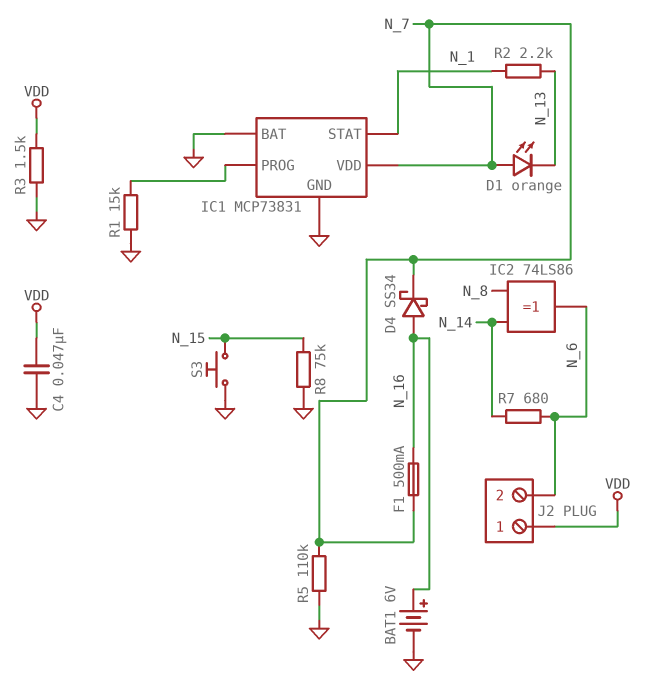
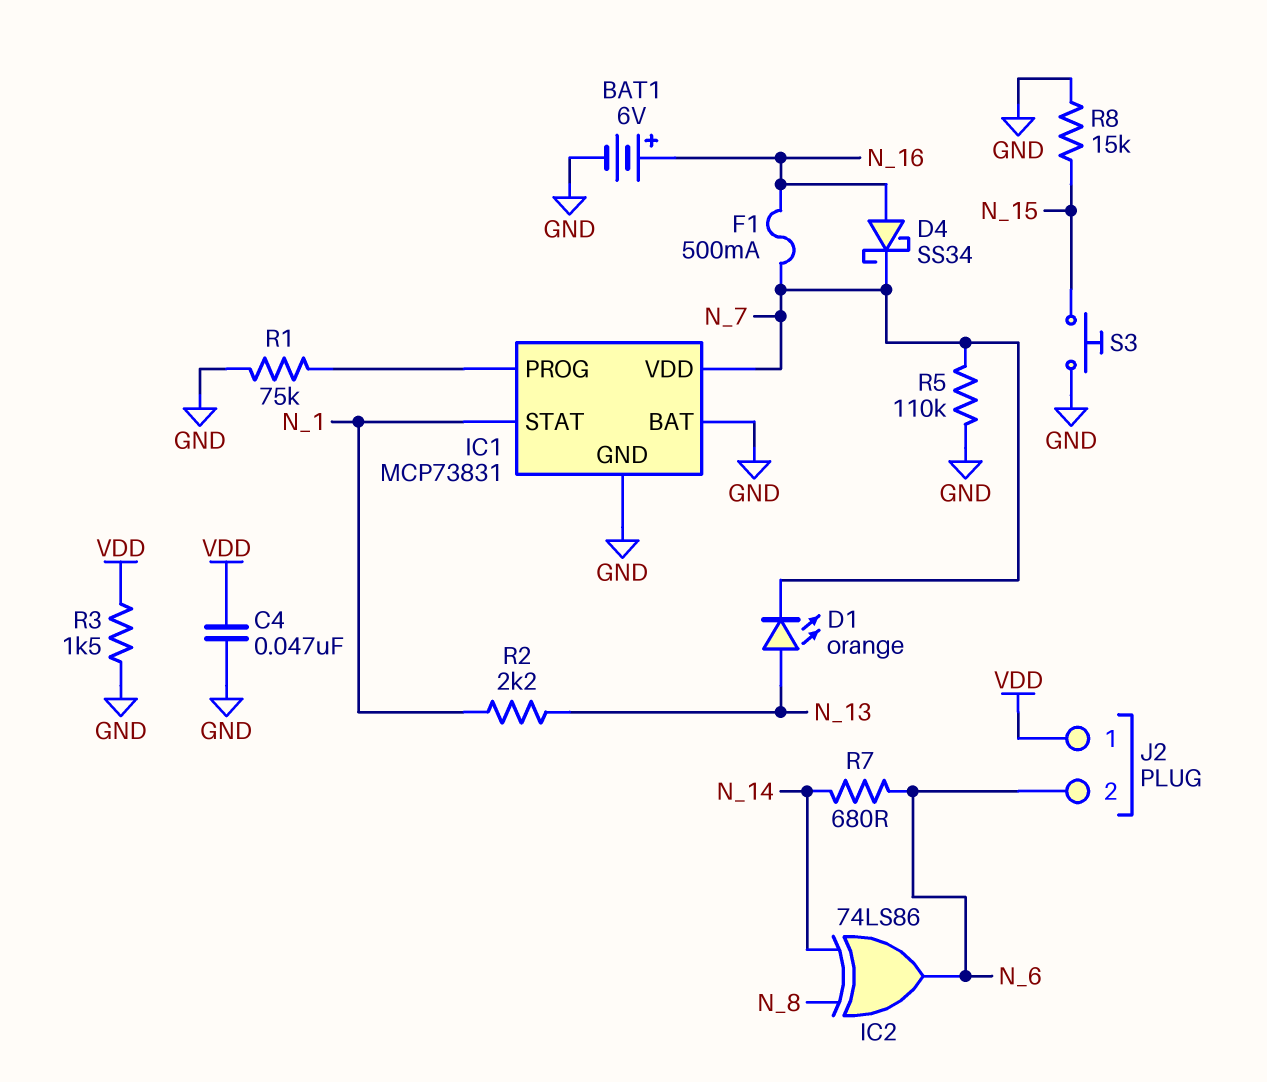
D1: LED orange (A N_7, K N_13) -> LED orange (A N_13, K N_7)
R1: 15k (GND, IC1/PROG) -> 75k (GND, IC1/PROG)
R8: 75k (GND, N_15) -> 15k (GND, N_15)

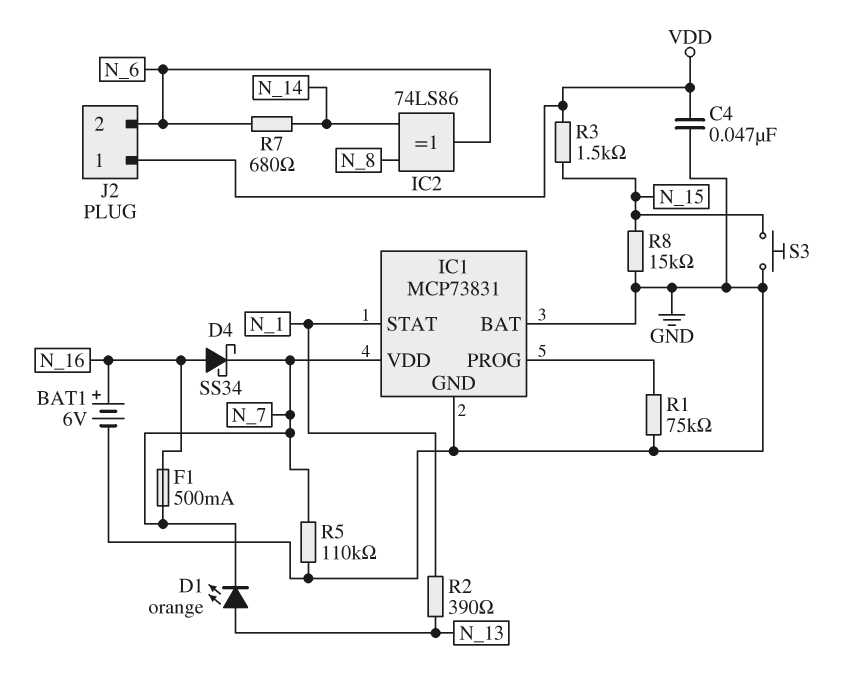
R2: 2.2k (N_1, N_13) -> 390 (N_1, N_13)
R3: 1.5k (GND, VDD) -> 1.5k (N_15, VDD)

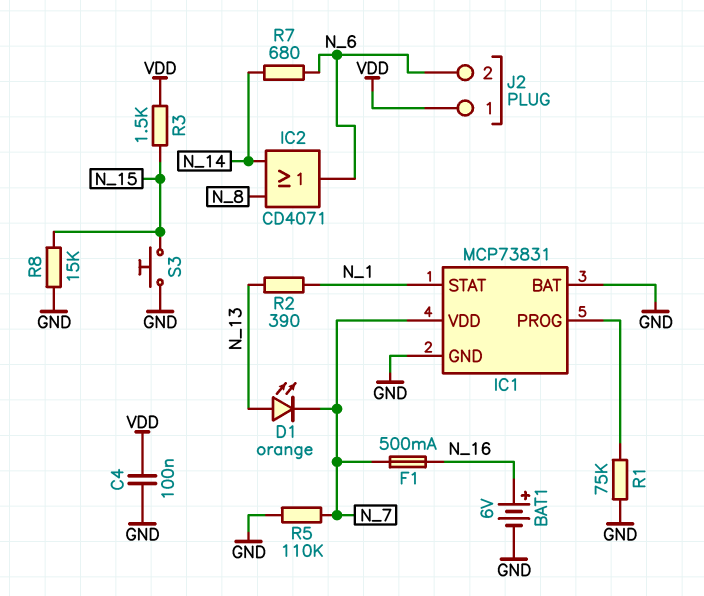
C4: 47nF (GND, VDD) -> 100nF (GND, VDD)
D4: schottky SS34 (A N_16, K N_7) -> none
IC2: XOR 74LS86 (in N_8, in N_14, out N_6) -> OR CD4071 (in N_8, in N_14, out N_6)

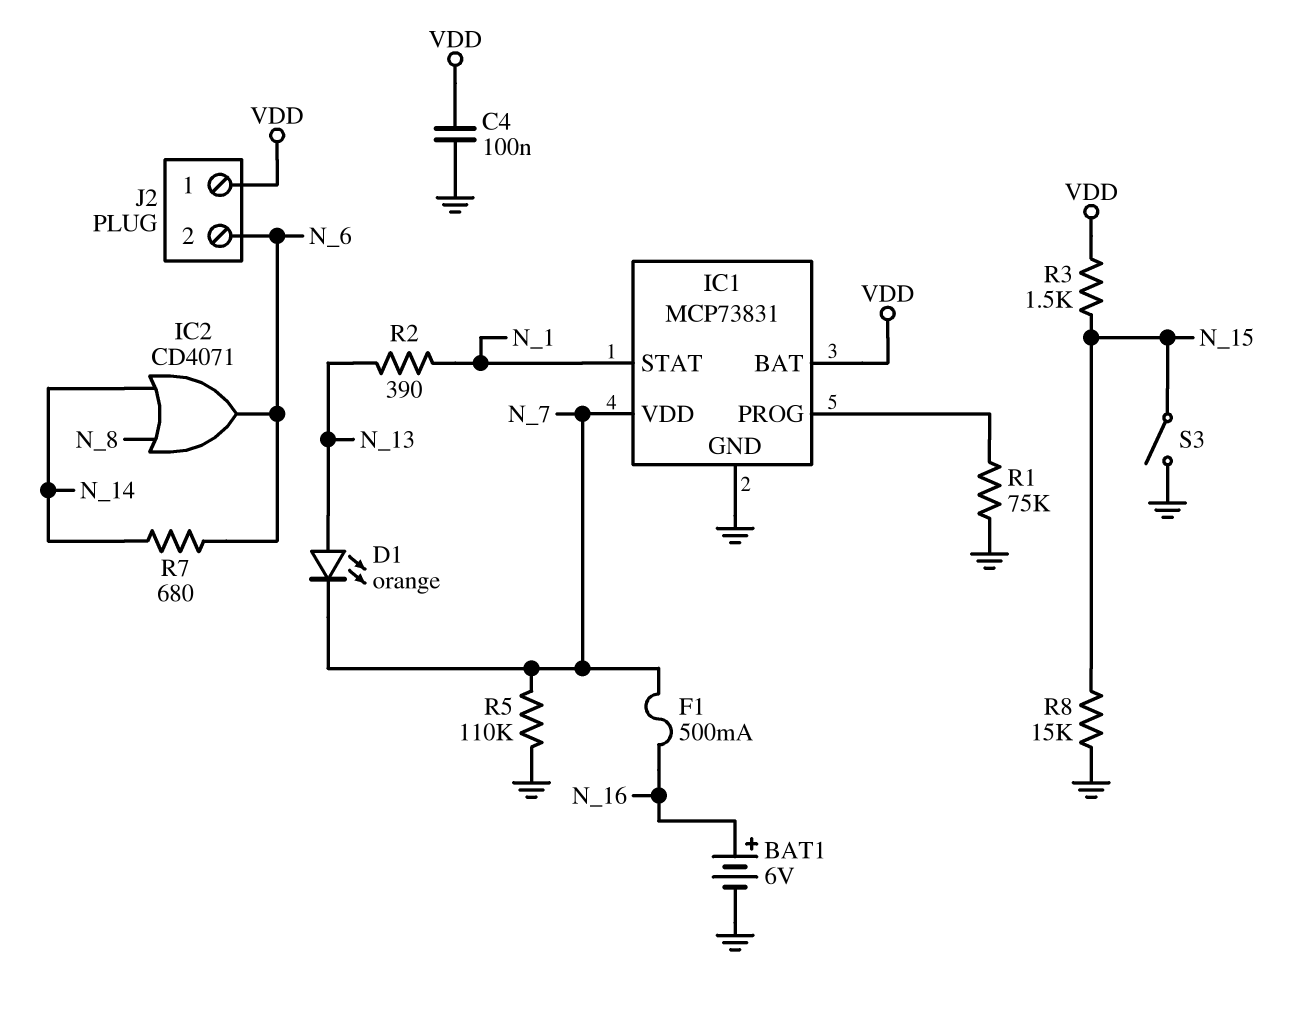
IC1 pin BAT: GND -> VDD
S3: button (GND, N_15) -> switch (GND, N_15)

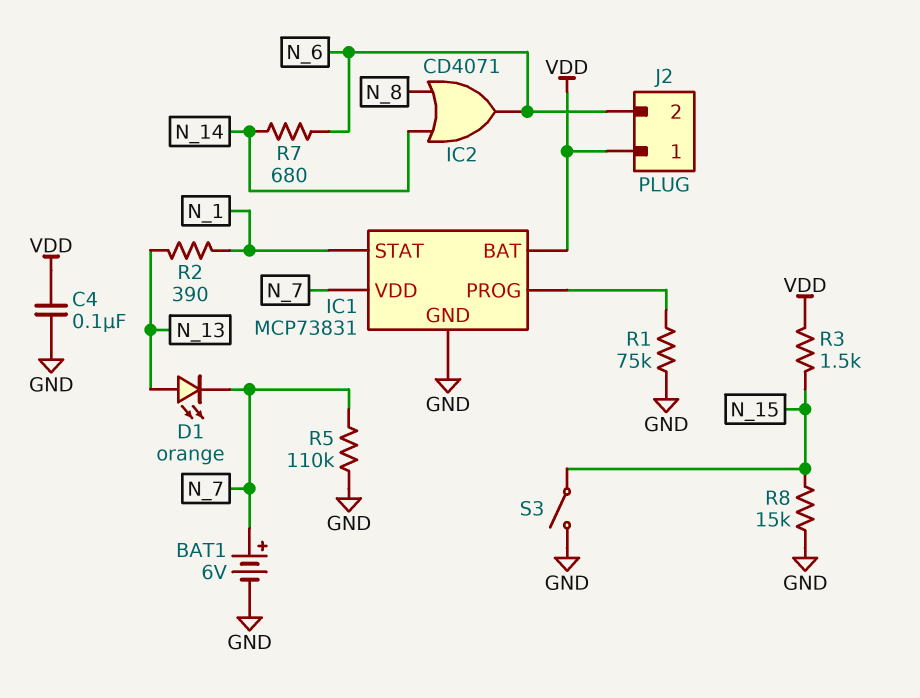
BAT1: 6V (plus N_16, minus GND) -> 6V (plus N_7, minus GND)
F1: 500mA (N_7, N_16) -> none

